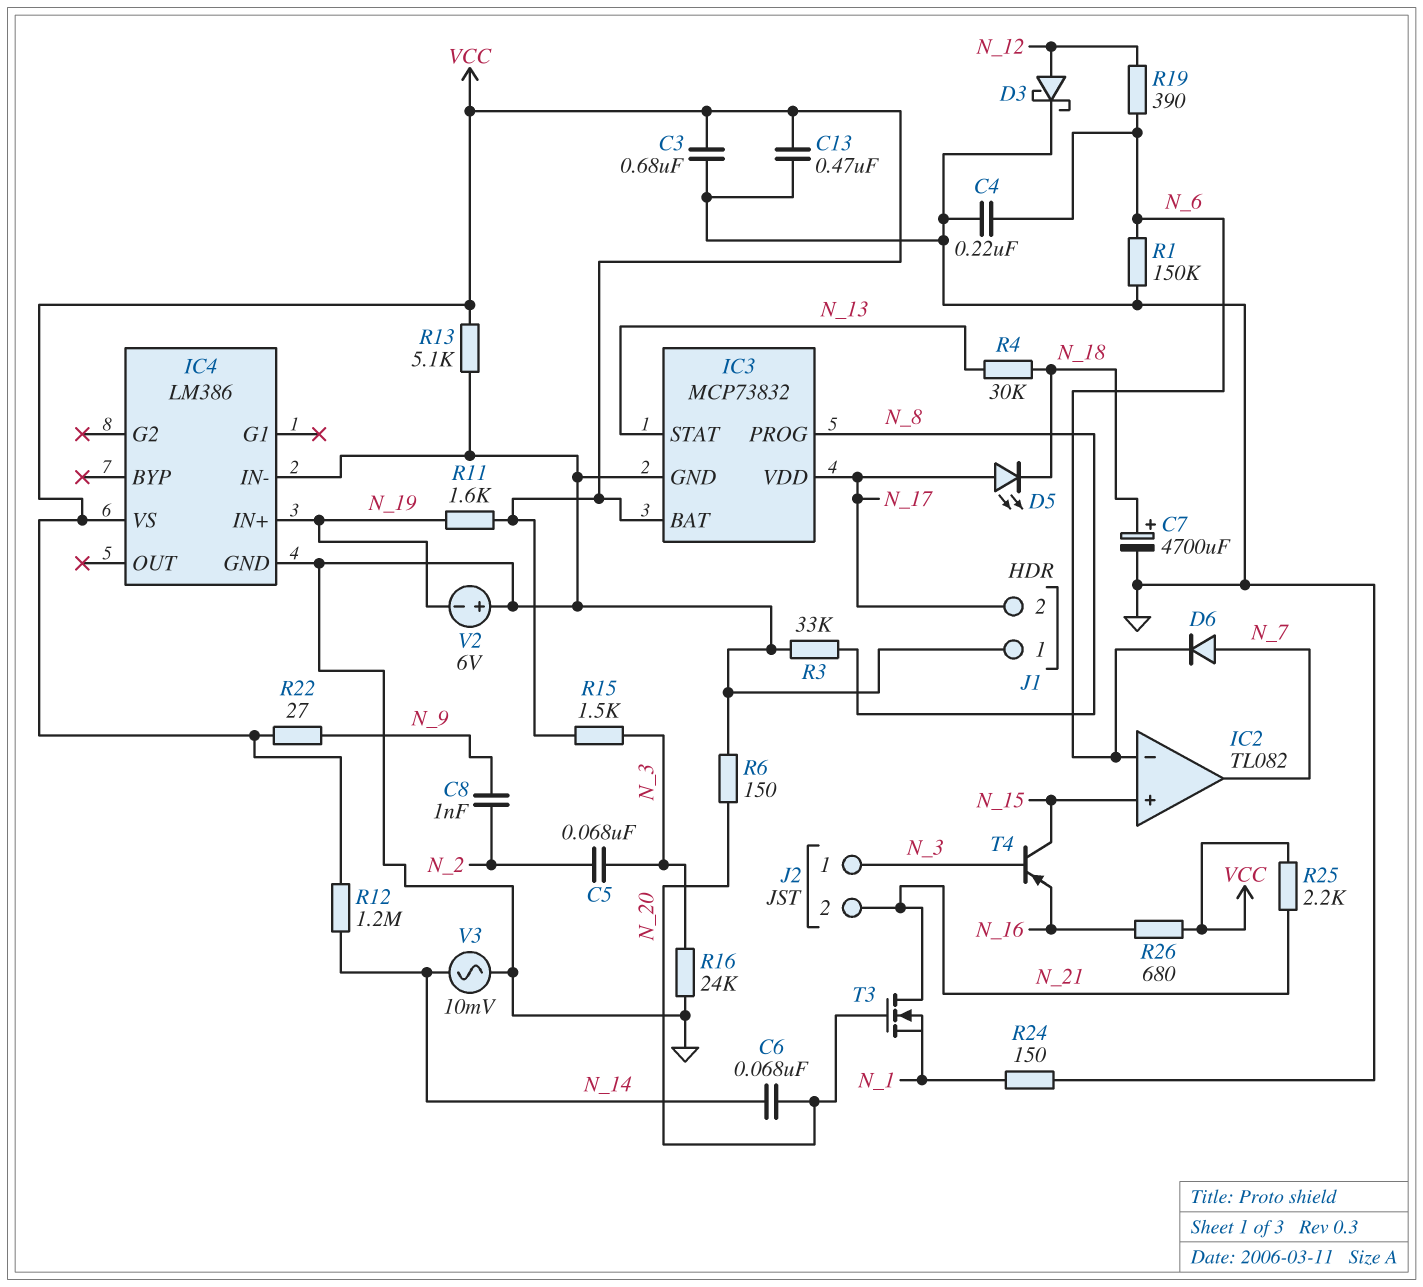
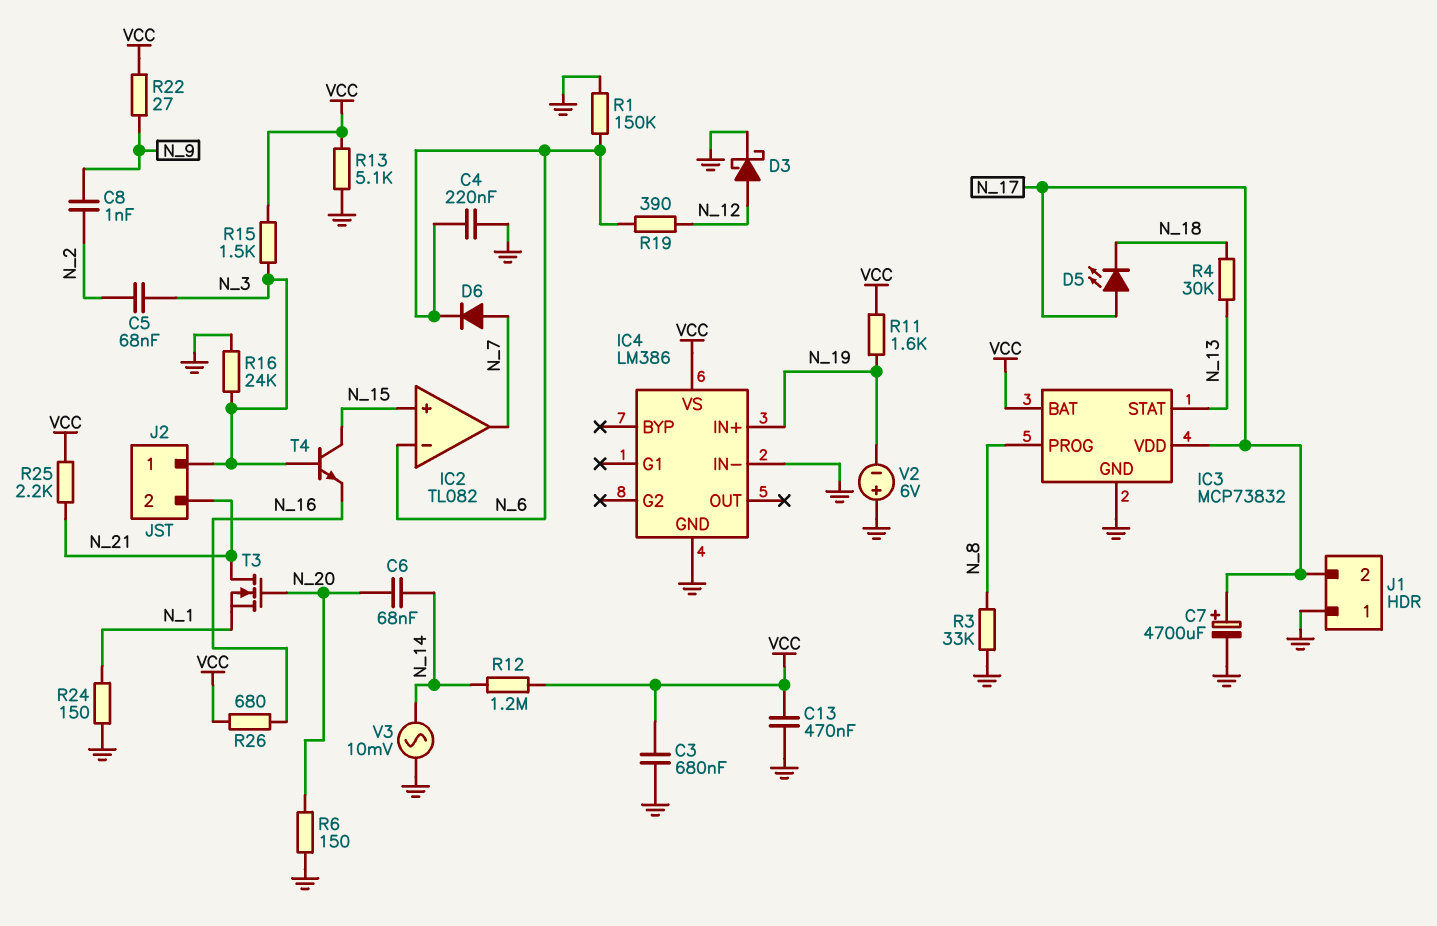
C7: 4700uF (plus N_18, minus GND) -> 4700uF (plus N_17, minus GND)
T4: PNP (B N_3, C N_15, E N_16) -> NPN (B N_3, C N_15, E N_16)

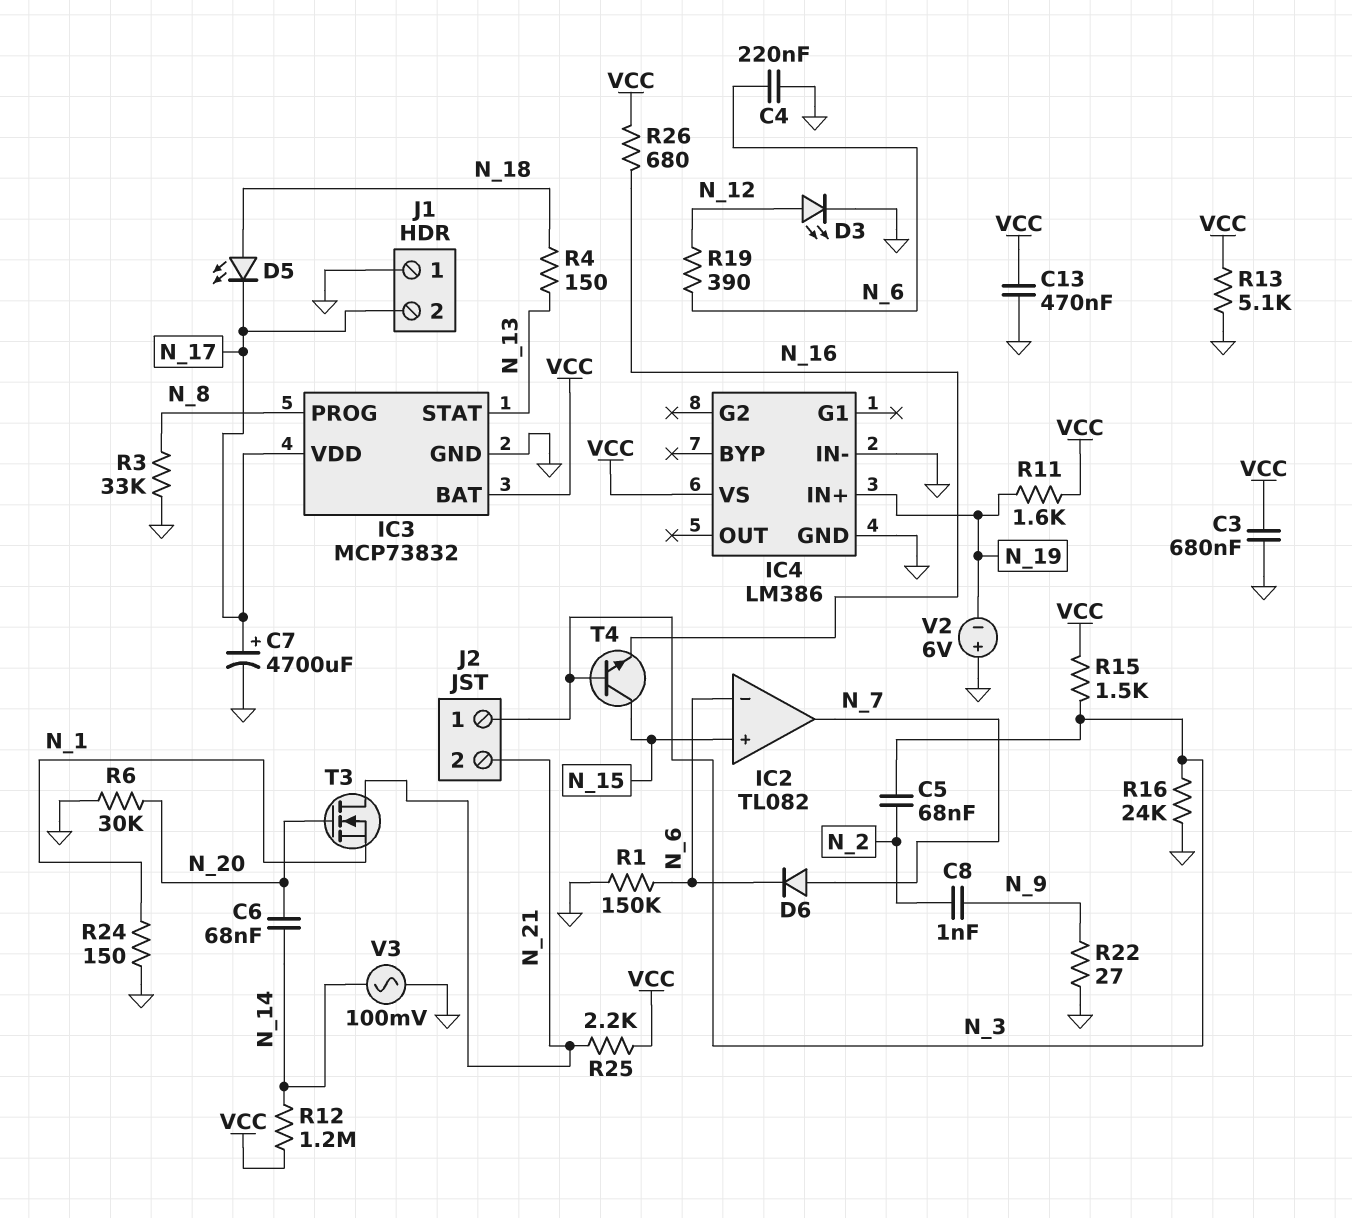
D3: schottky (A N_12, K GND) -> LED (A N_12, K GND)
D5: LED (A N_17, K N_18) -> LED (A N_18, K N_17)
R4: 30k (N_13, N_18) -> 150 (N_13, N_18)
R6: 150 (GND, N_20) -> 30k (GND, N_20)
R22: 27 (N_9, VCC) -> 27 (GND, N_9)
V3: AC 10mV (GND, N_14) -> AC 100mV (GND, N_14)

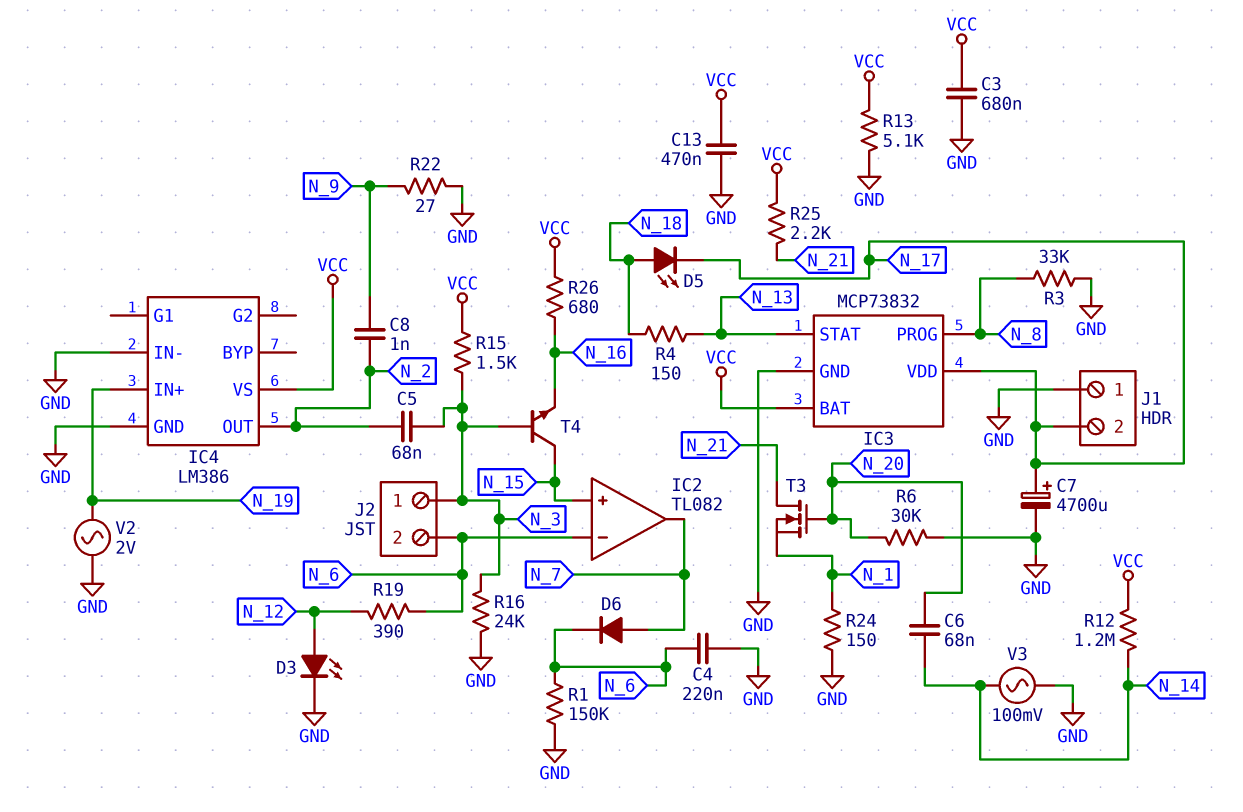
IC4 pin OUT: none -> N_2
J2 pin 2: N_21 -> N_6
R11: 1.6k (N_19, VCC) -> none
V2: 6V (plus GND, minus N_19) -> AC 2V (GND, N_19)

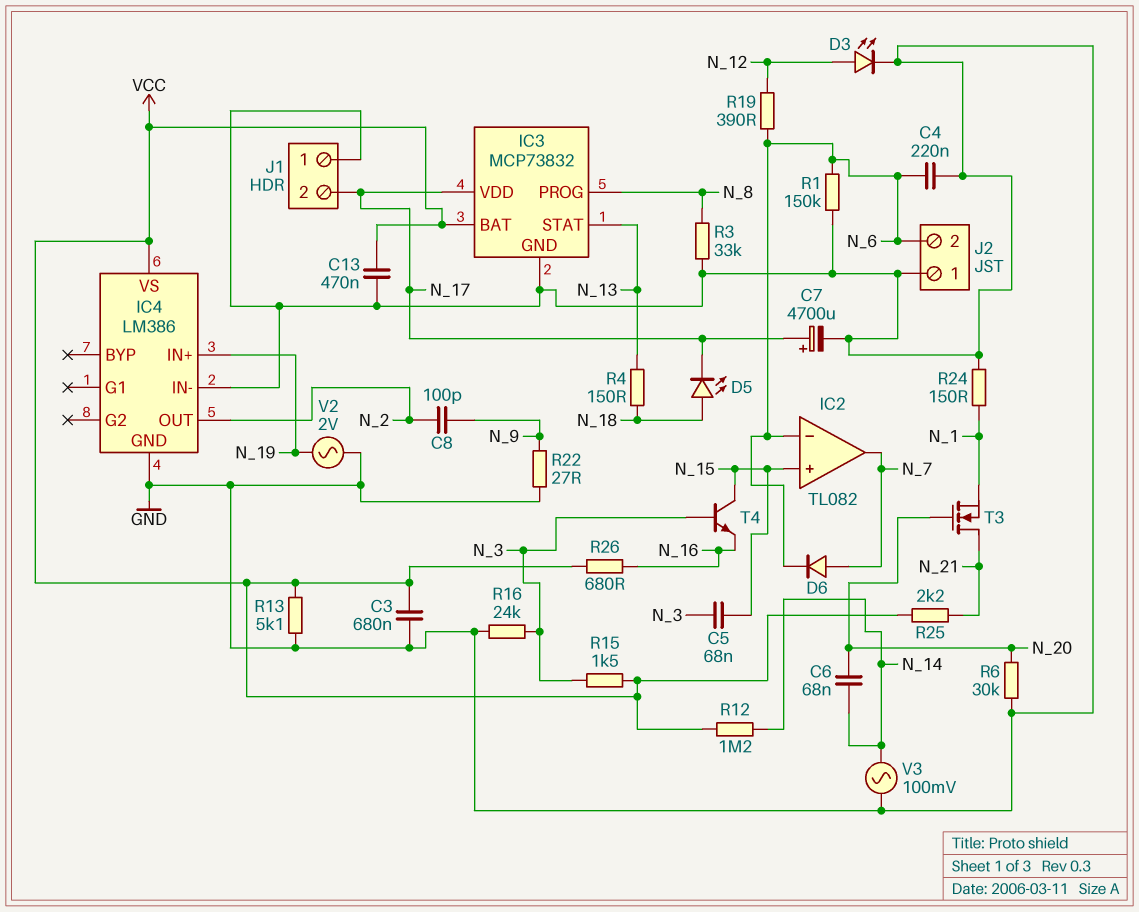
C5: 68nF (N_2, N_3) -> 68nF (N_3, N_15)
C8: 1nF (N_2, N_9) -> 100pF (N_2, N_9)
J2 pin 1: N_3 -> GND

